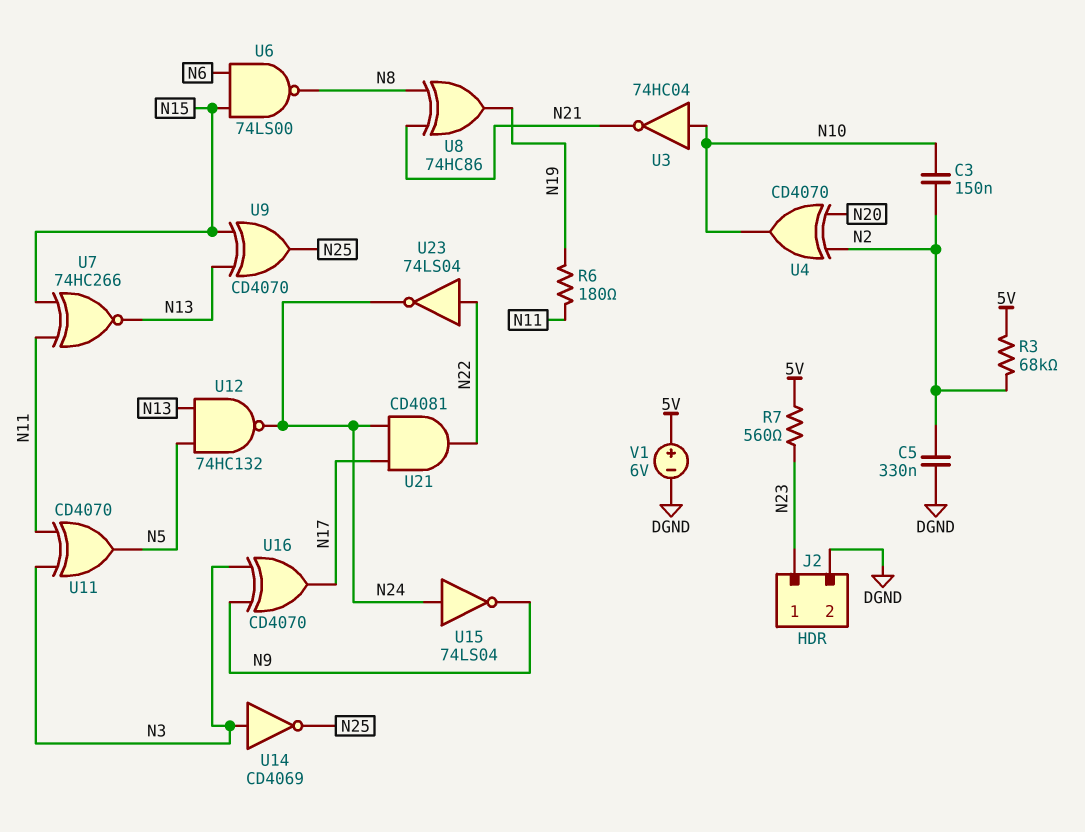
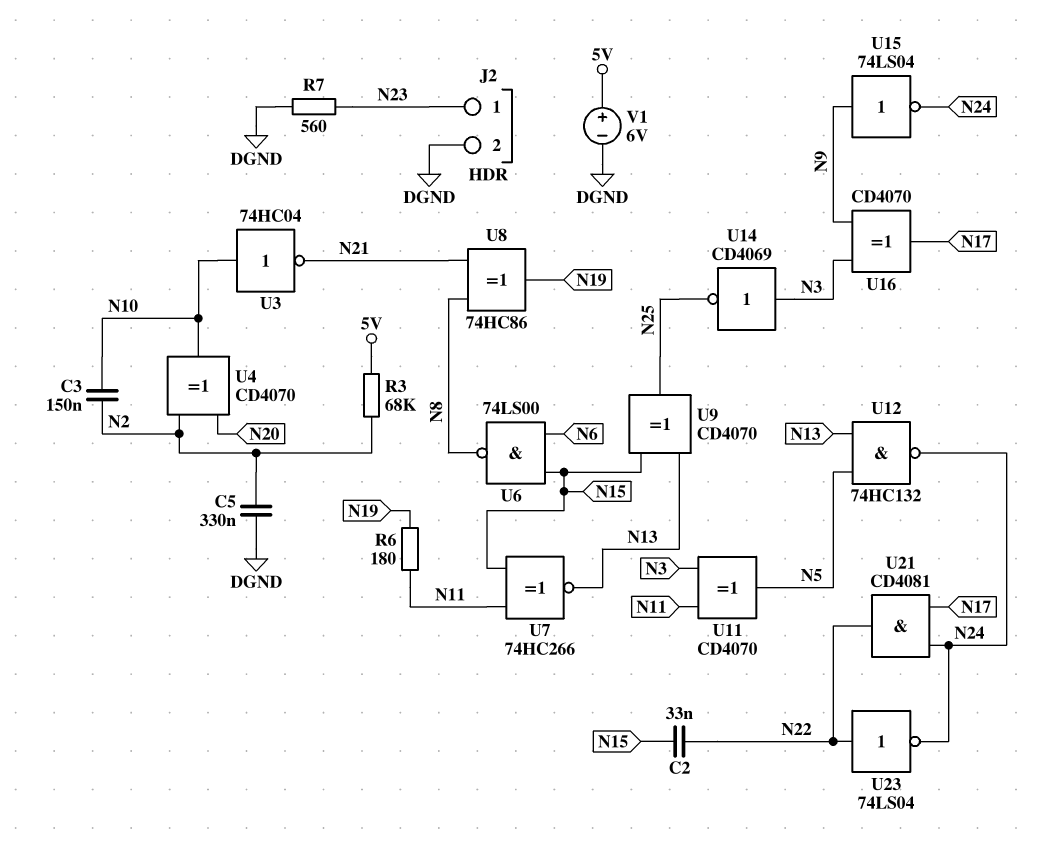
C2: none -> 33nF (N15, N22)
R7: 560 (5V, N23) -> 560 (DGND, N23)
U15: NOT 74LS04 (in N24, out N9) -> NOT 74LS04 (in N9, out N24)

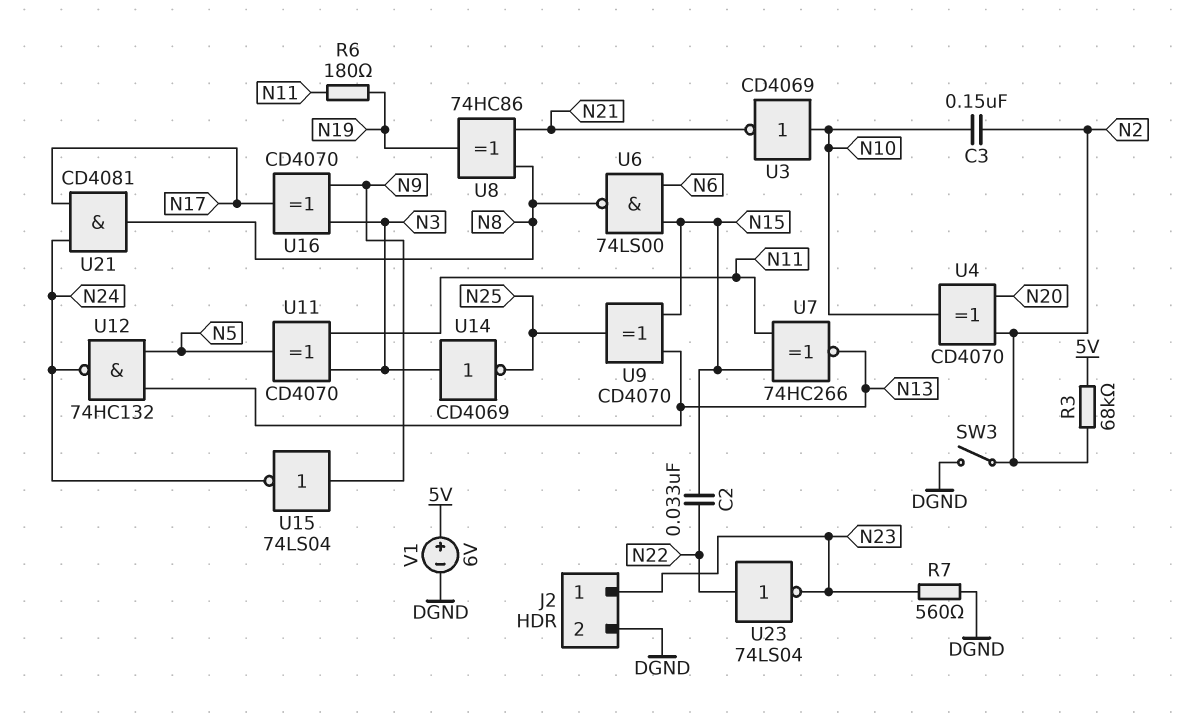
C5: 330nF (DGND, N2) -> none
SW3: none -> switch (DGND, N2)
U3: NOT 74HC04 (in N10, out N21) -> NOT CD4069 (in N10, out N21)
U21: AND CD4081 (in N17, in N24, out N22) -> AND CD4081 (in N17, in N24, out N8)
U23: NOT 74LS04 (in N22, out N24) -> NOT 74LS04 (in N22, out N23)

